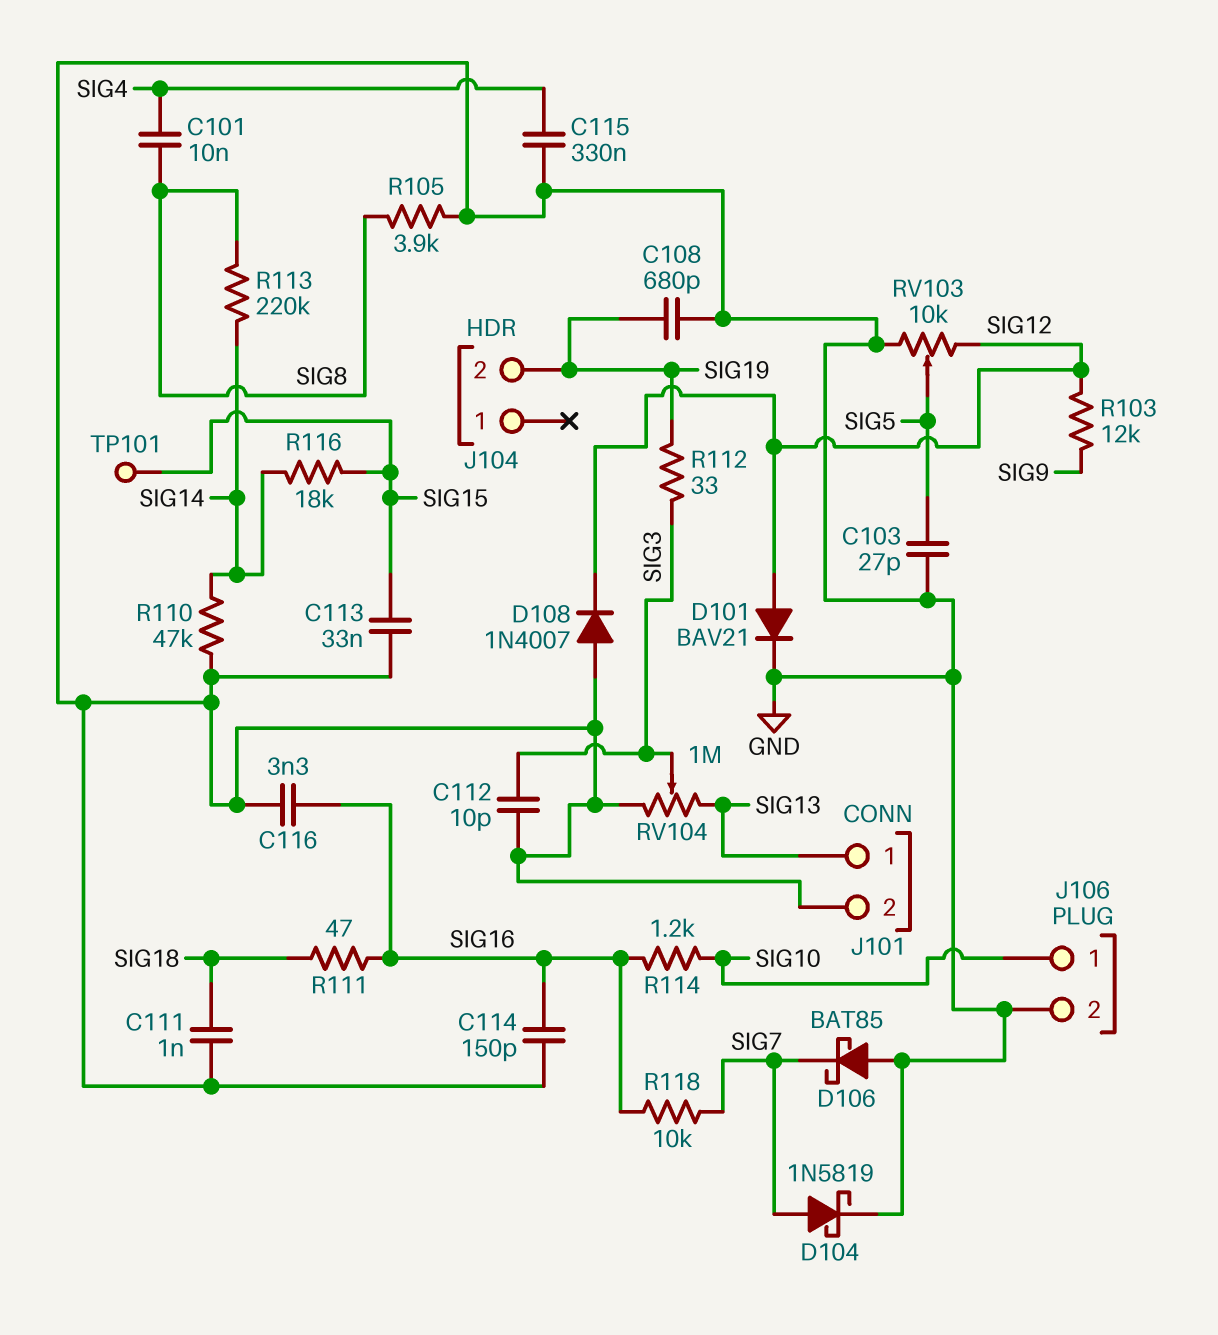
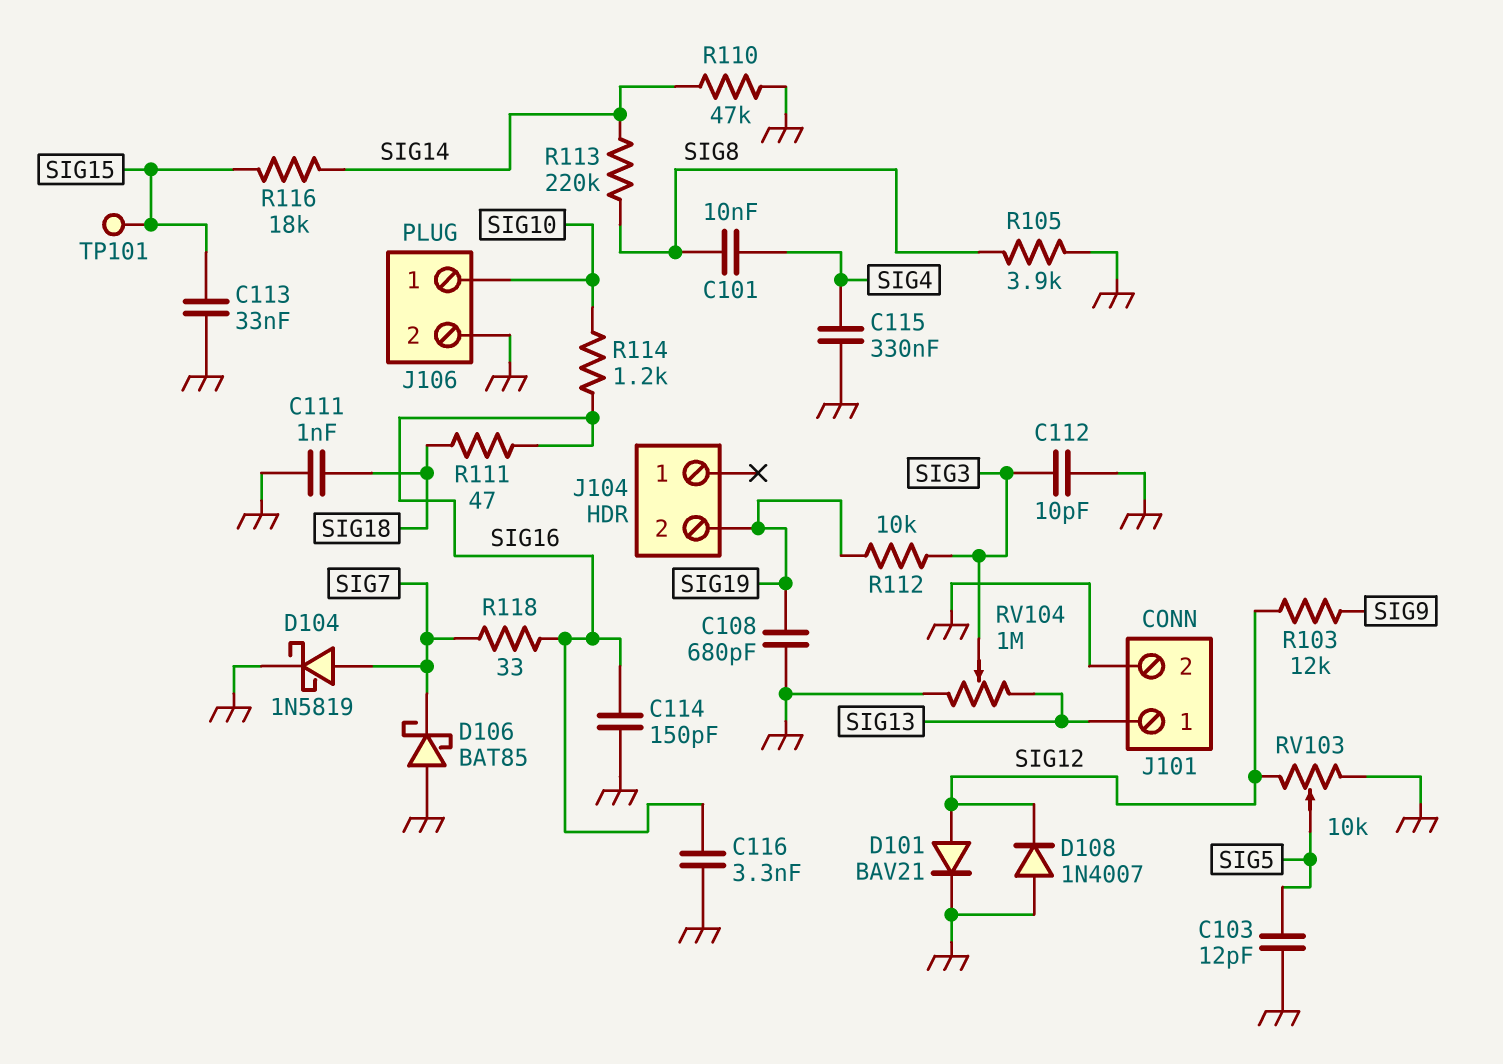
C103: 27pF (GND, SIG5) -> 12pF (GND, SIG5)
R112: 33 (SIG3, SIG19) -> 10k (SIG3, SIG19)
R118: 10k (SIG7, SIG16) -> 33 (SIG7, SIG16)

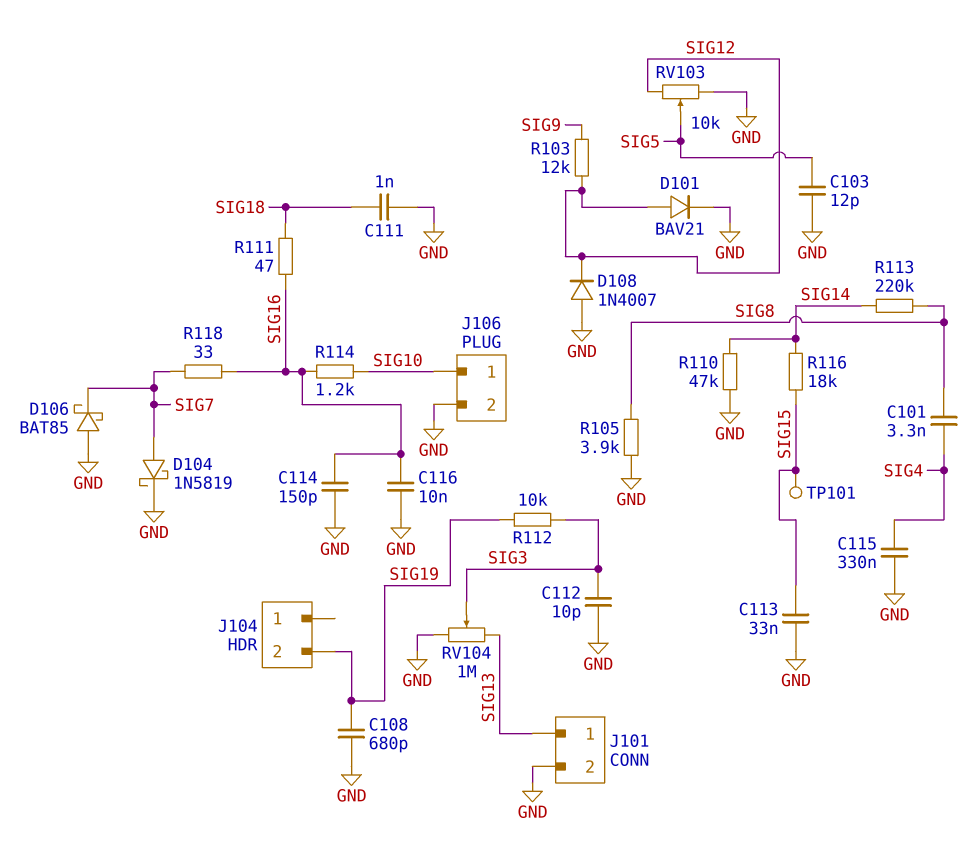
C101: 10nF (SIG4, SIG8) -> 3.3nF (SIG4, SIG8)
C116: 3.3nF (GND, SIG16) -> 10nF (GND, SIG16)

